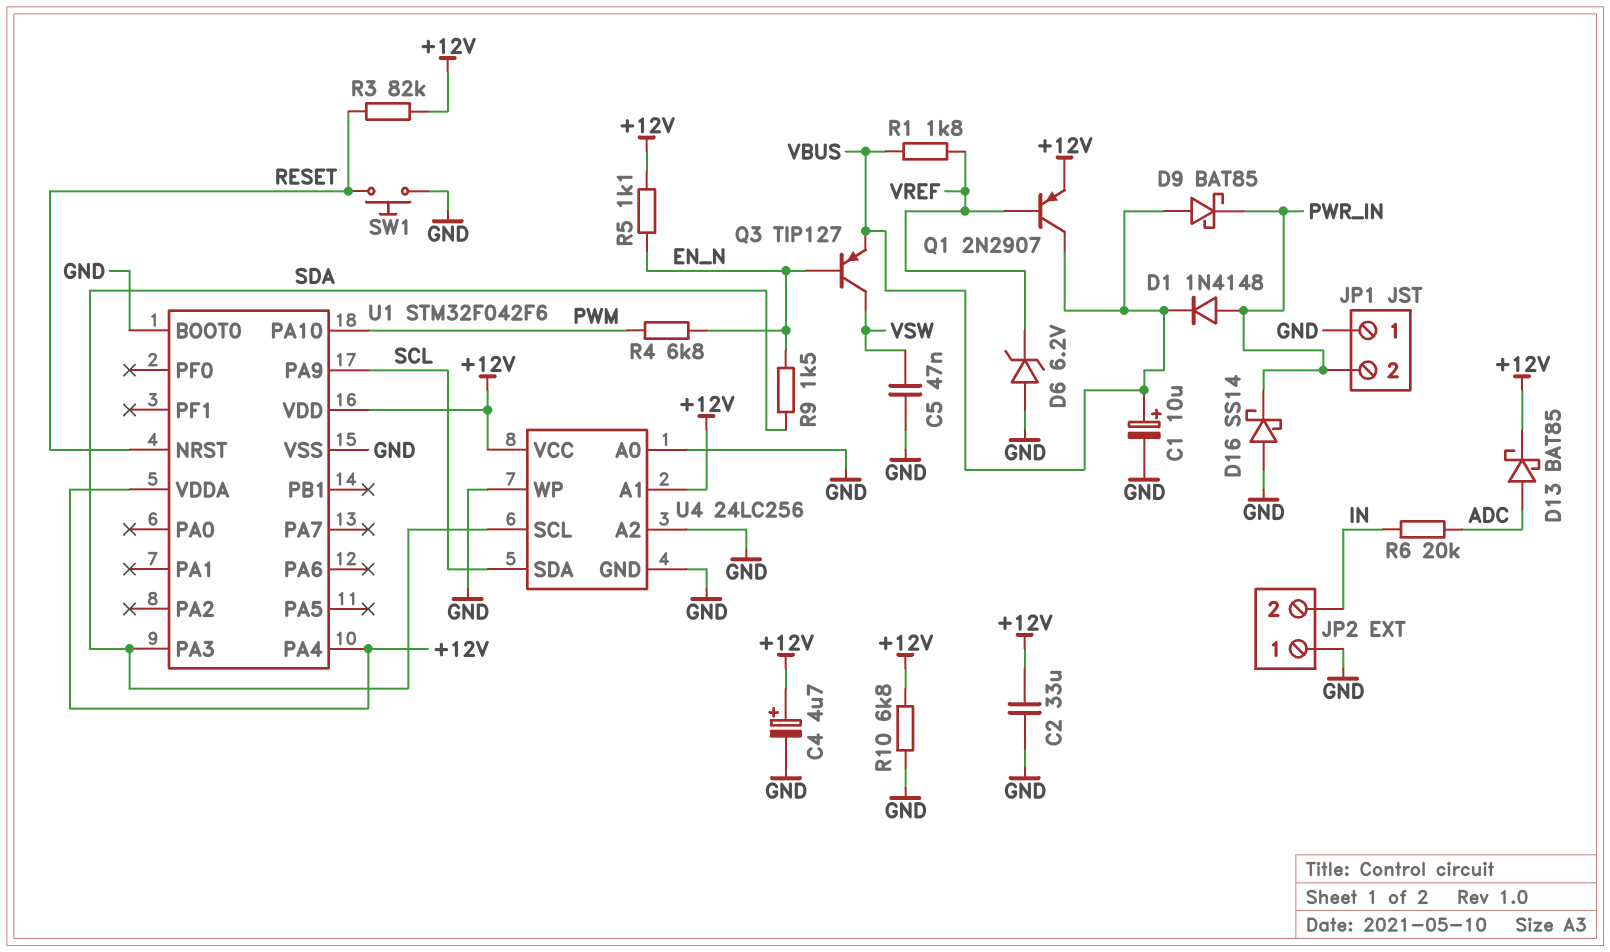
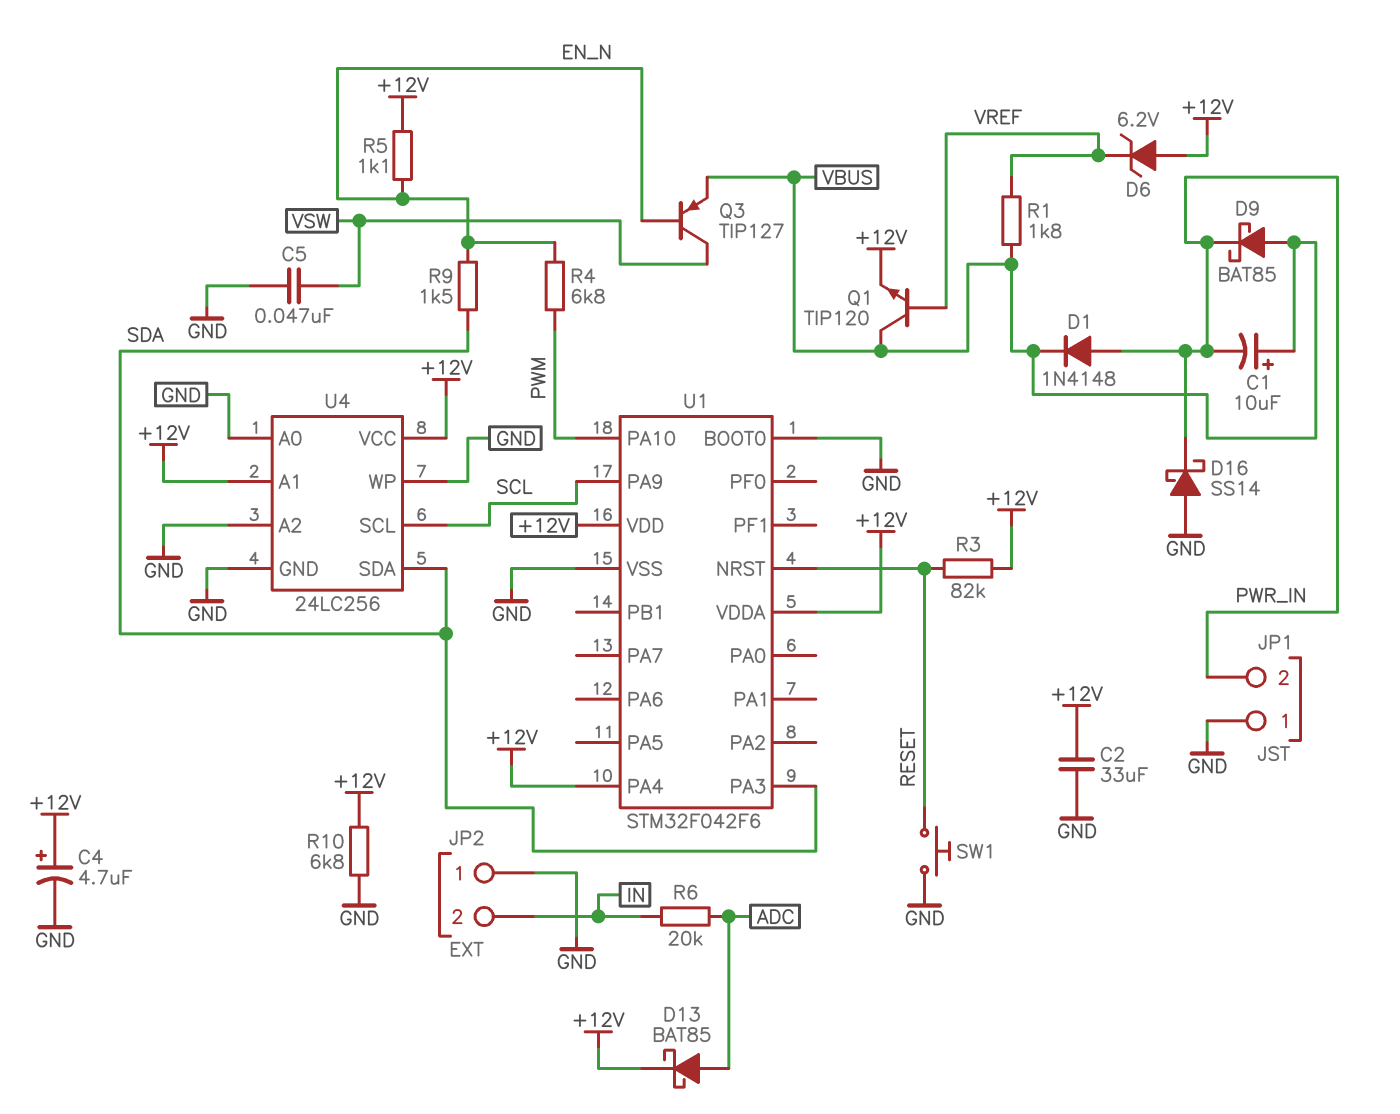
C1: 10uF (plus VBUS, minus GND) -> 10uF (plus VBUS, minus PWR_IN)
D6: zener 6.2V (A GND, K VREF) -> zener 6.2V (A +12V, K VREF)
Q1: PNP 2N2907 (B VREF, C VBUS, E +12V) -> NPN TIP120 (B VREF, C VBUS, E +12V)
U4 pin SCL: SDA -> SCL
U4 pin SDA: SCL -> SDA

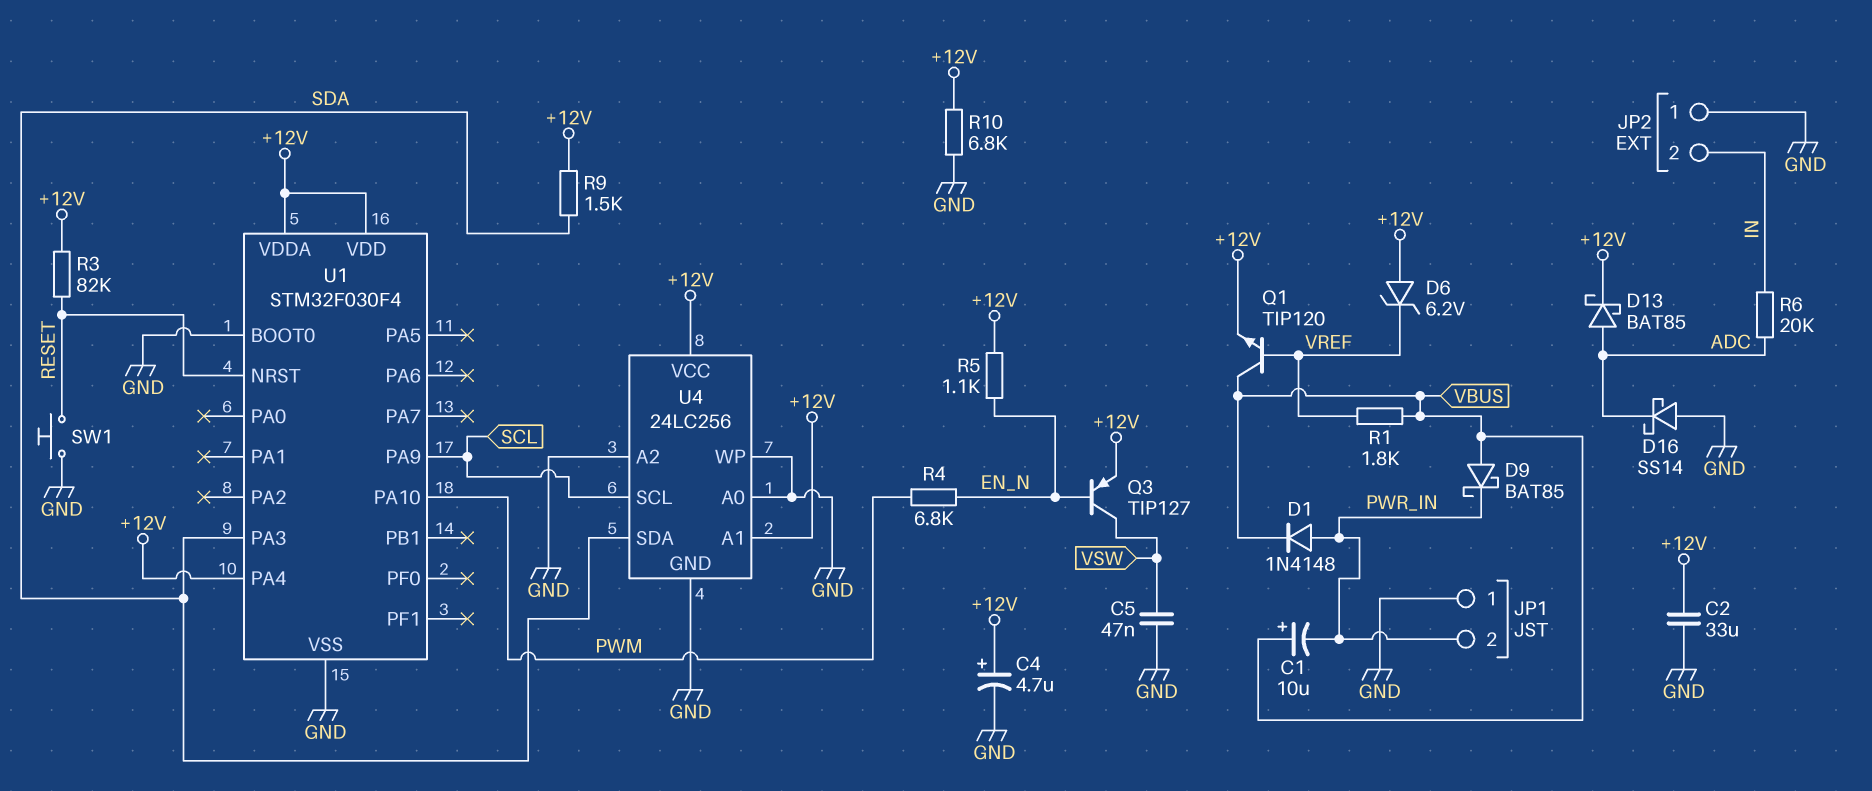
D16: schottky SS14 (A GND, K PWR_IN) -> schottky SS14 (A GND, K ADC)
Q3: PNP TIP127 (B EN_N, C VSW, E VBUS) -> PNP TIP127 (B EN_N, C VSW, E +12V)
R9: 1.5k (EN_N, SDA) -> 1.5k (+12V, SDA)
U1: STM32F042F6 -> STM32F030F4

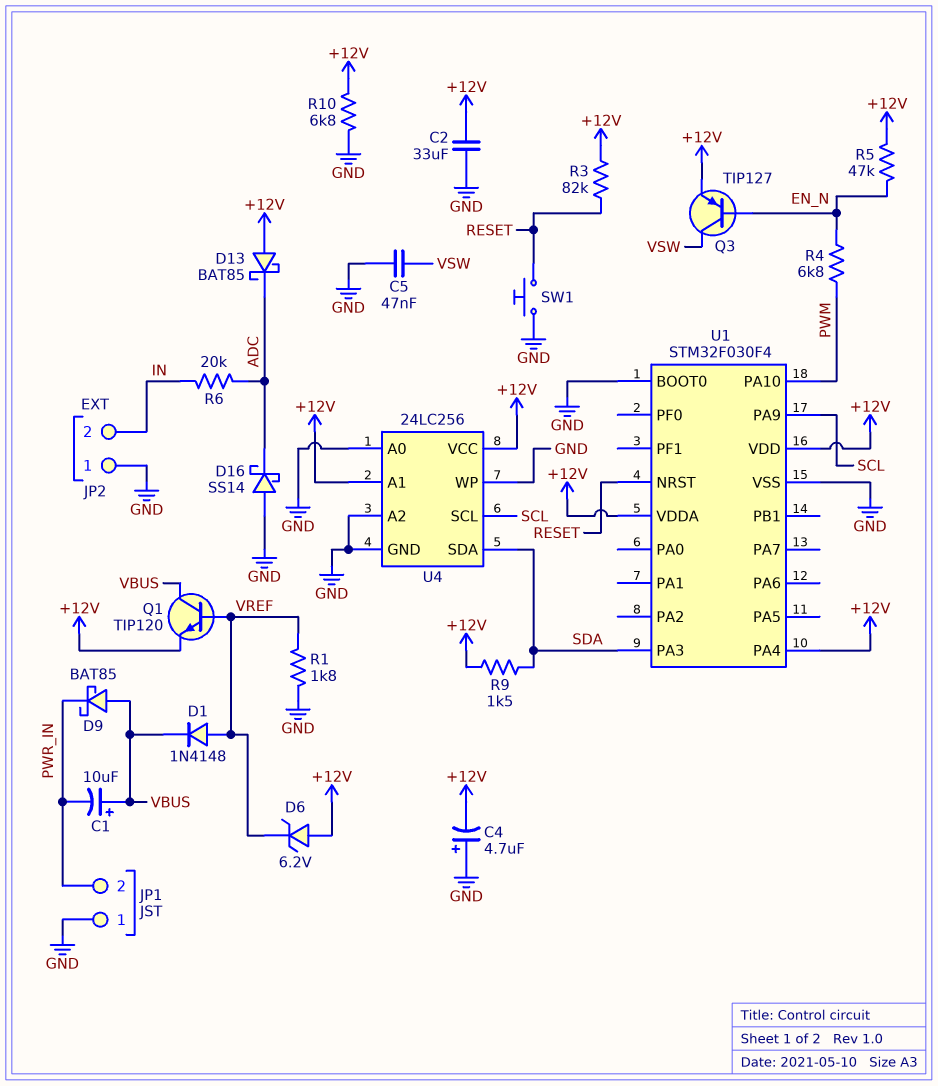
C4: 4.7uF (plus +12V, minus GND) -> 4.7uF (plus GND, minus +12V)
D1: diode 1N4148 (A PWR_IN, K VBUS) -> diode 1N4148 (A VREF, K VBUS)
D13: schottky BAT85 (A ADC, K +12V) -> schottky BAT85 (A +12V, K ADC)
R1: 1.8k (VBUS, VREF) -> 1.8k (GND, VREF)
R5: 1.1k (+12V, EN_N) -> 47k (+12V, EN_N)

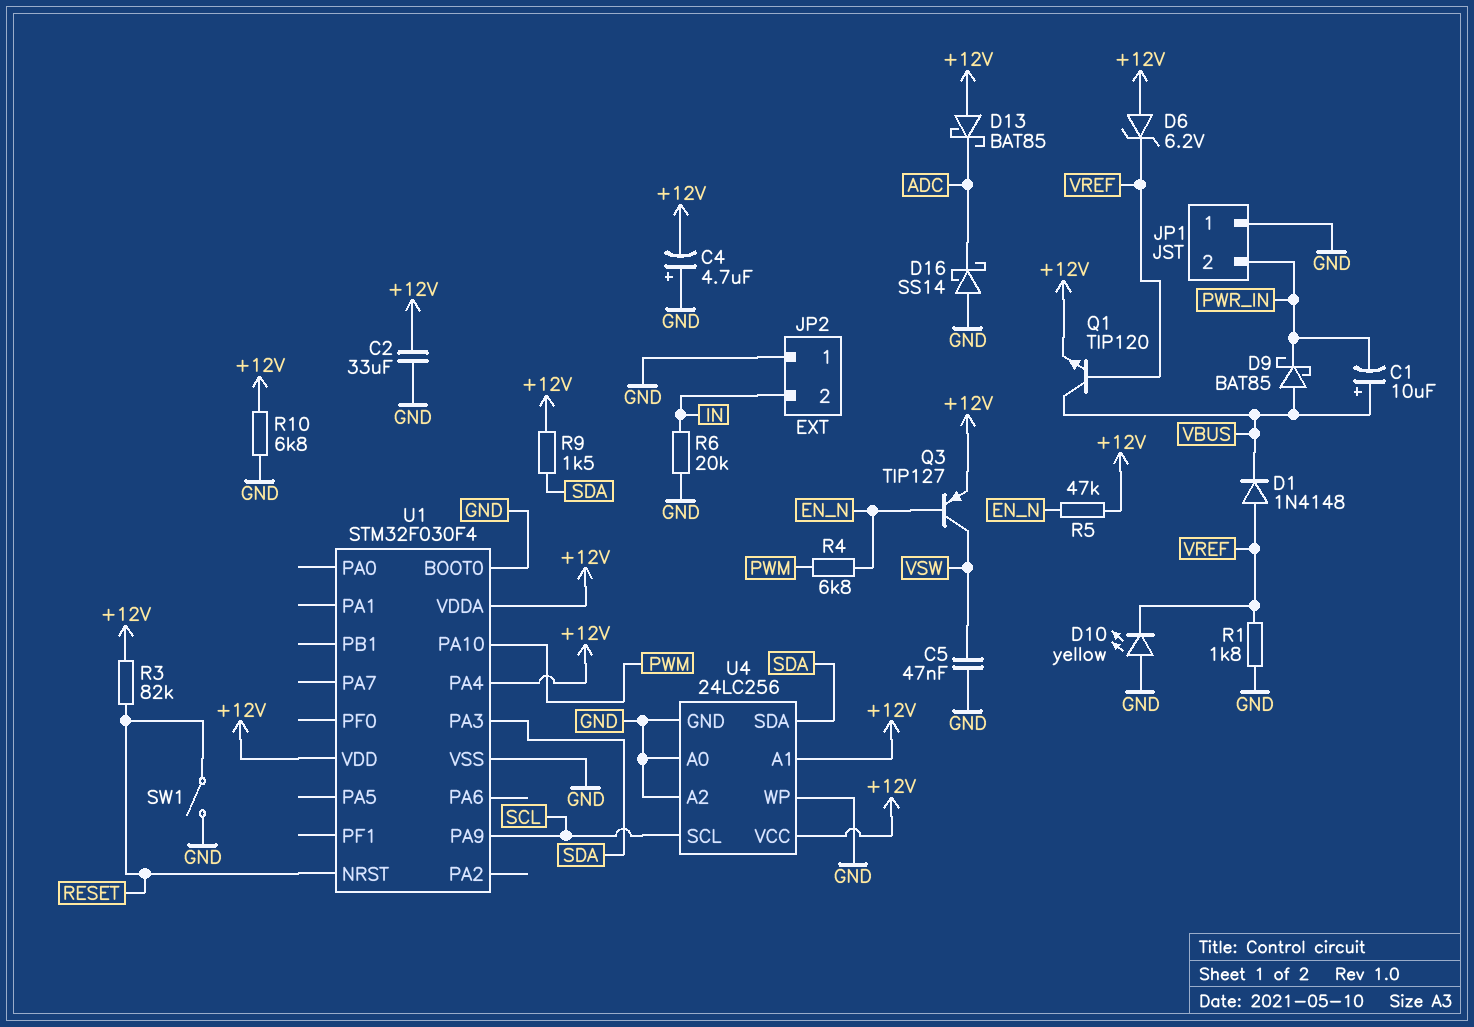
D10: none -> LED yellow (A GND, K VREF)
R6: 20k (ADC, IN) -> 20k (GND, IN)
SW1: button (GND, RESET) -> switch (GND, RESET)

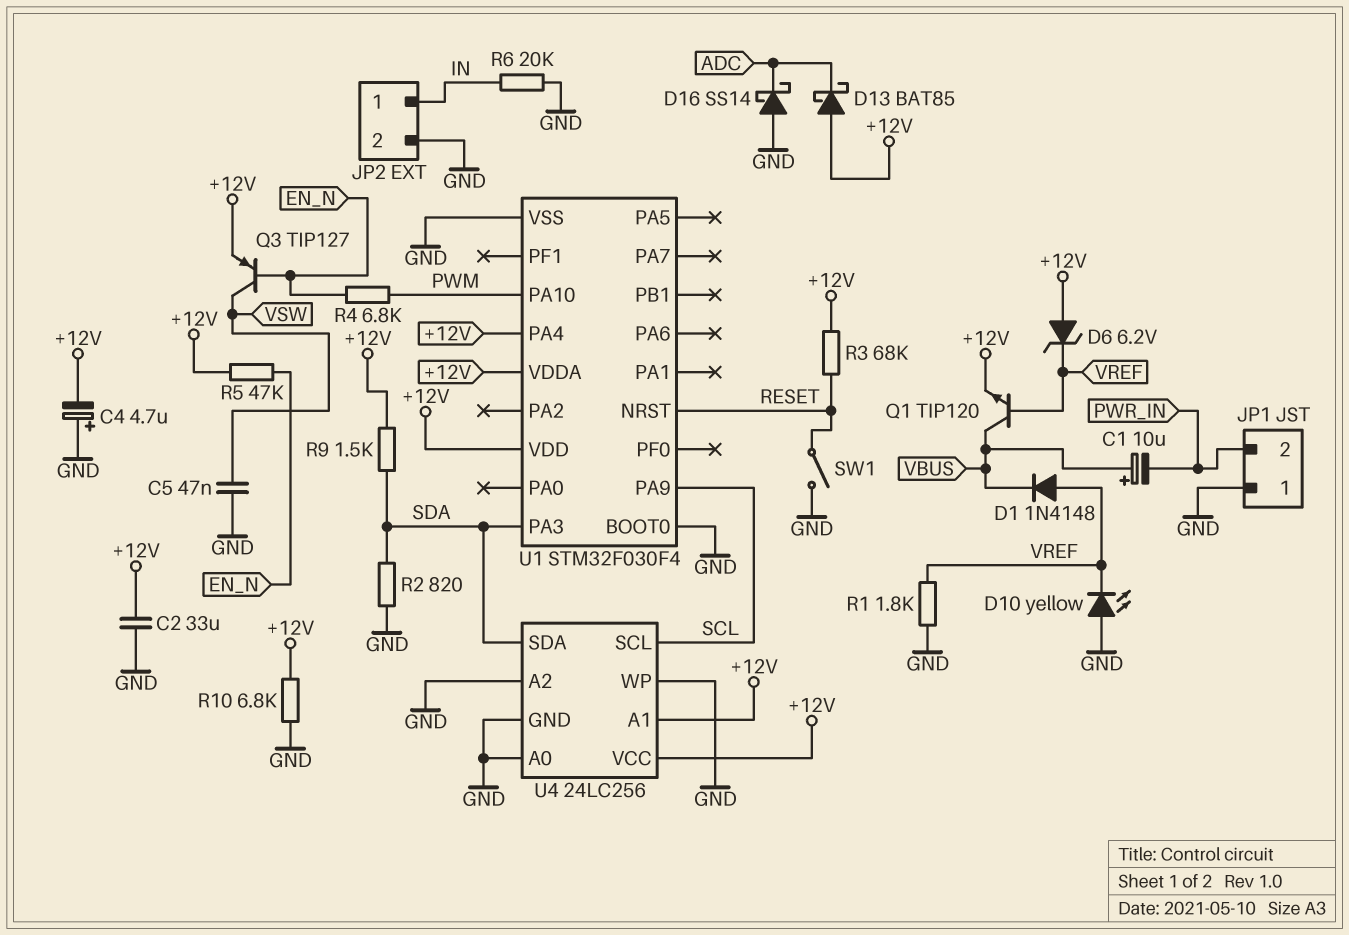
D9: schottky BAT85 (A VBUS, K PWR_IN) -> none
JP2 pin 1: GND -> IN
JP2 pin 2: IN -> GND
R2: none -> 820 (GND, SDA)
R3: 82k (+12V, RESET) -> 68k (+12V, RESET)

